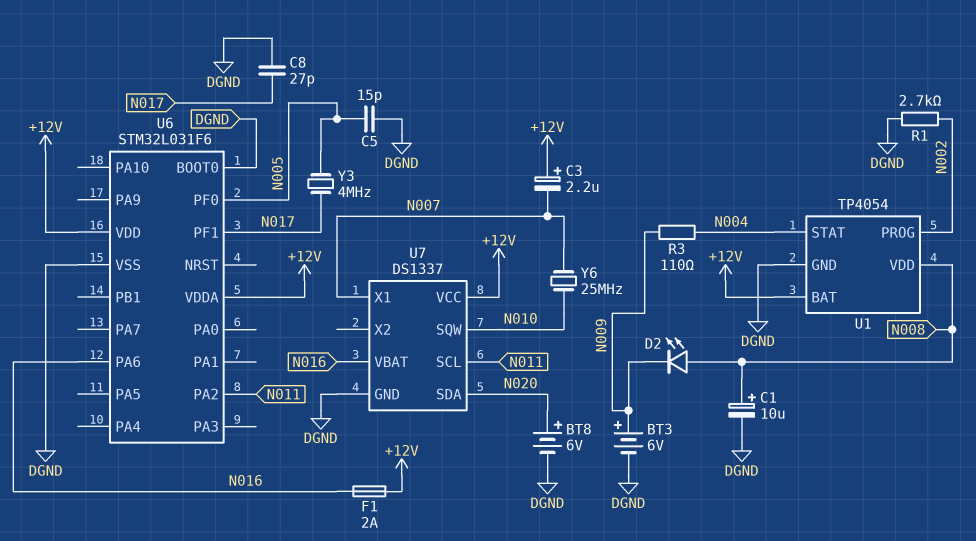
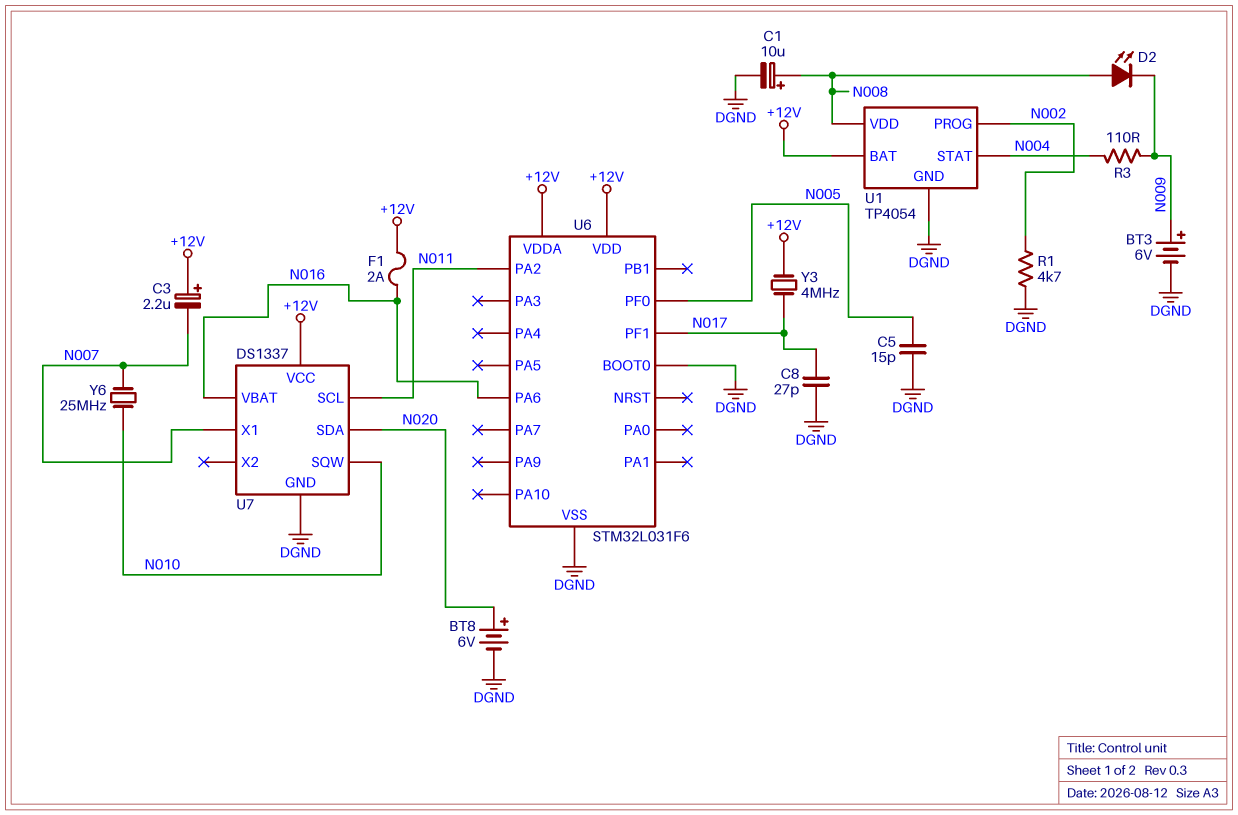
R1: 2.7k (DGND, N002) -> 4.7k (DGND, N002)
Y3: 4MHz (N005, N017) -> 4MHz (+12V, N017)

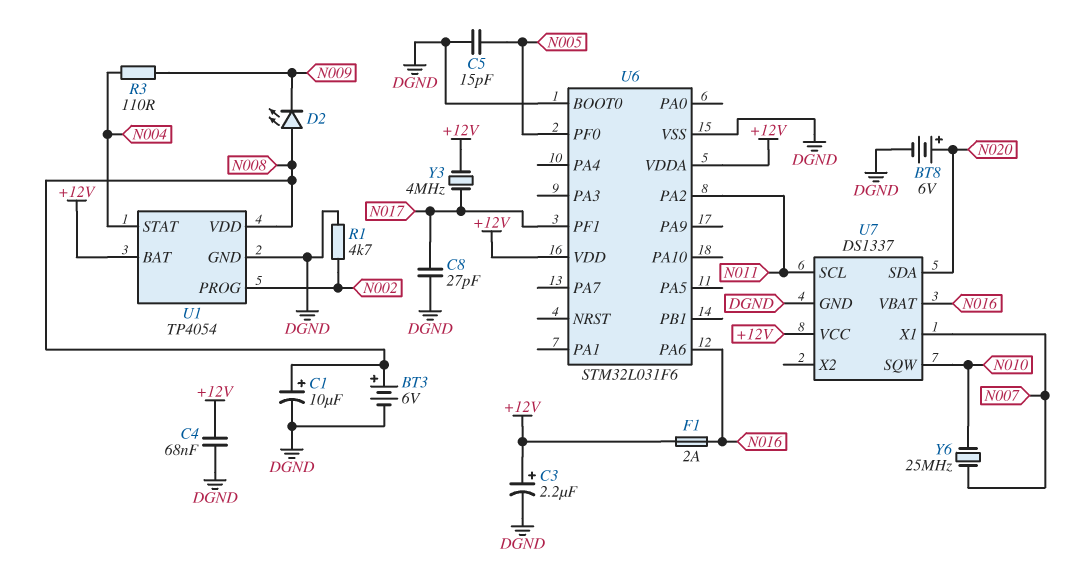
BT3: 6V (plus N009, minus DGND) -> 6V (plus N008, minus DGND)
C3: 2.2uF (plus +12V, minus N007) -> 2.2uF (plus +12V, minus DGND)
C4: none -> 68nF (+12V, DGND)

